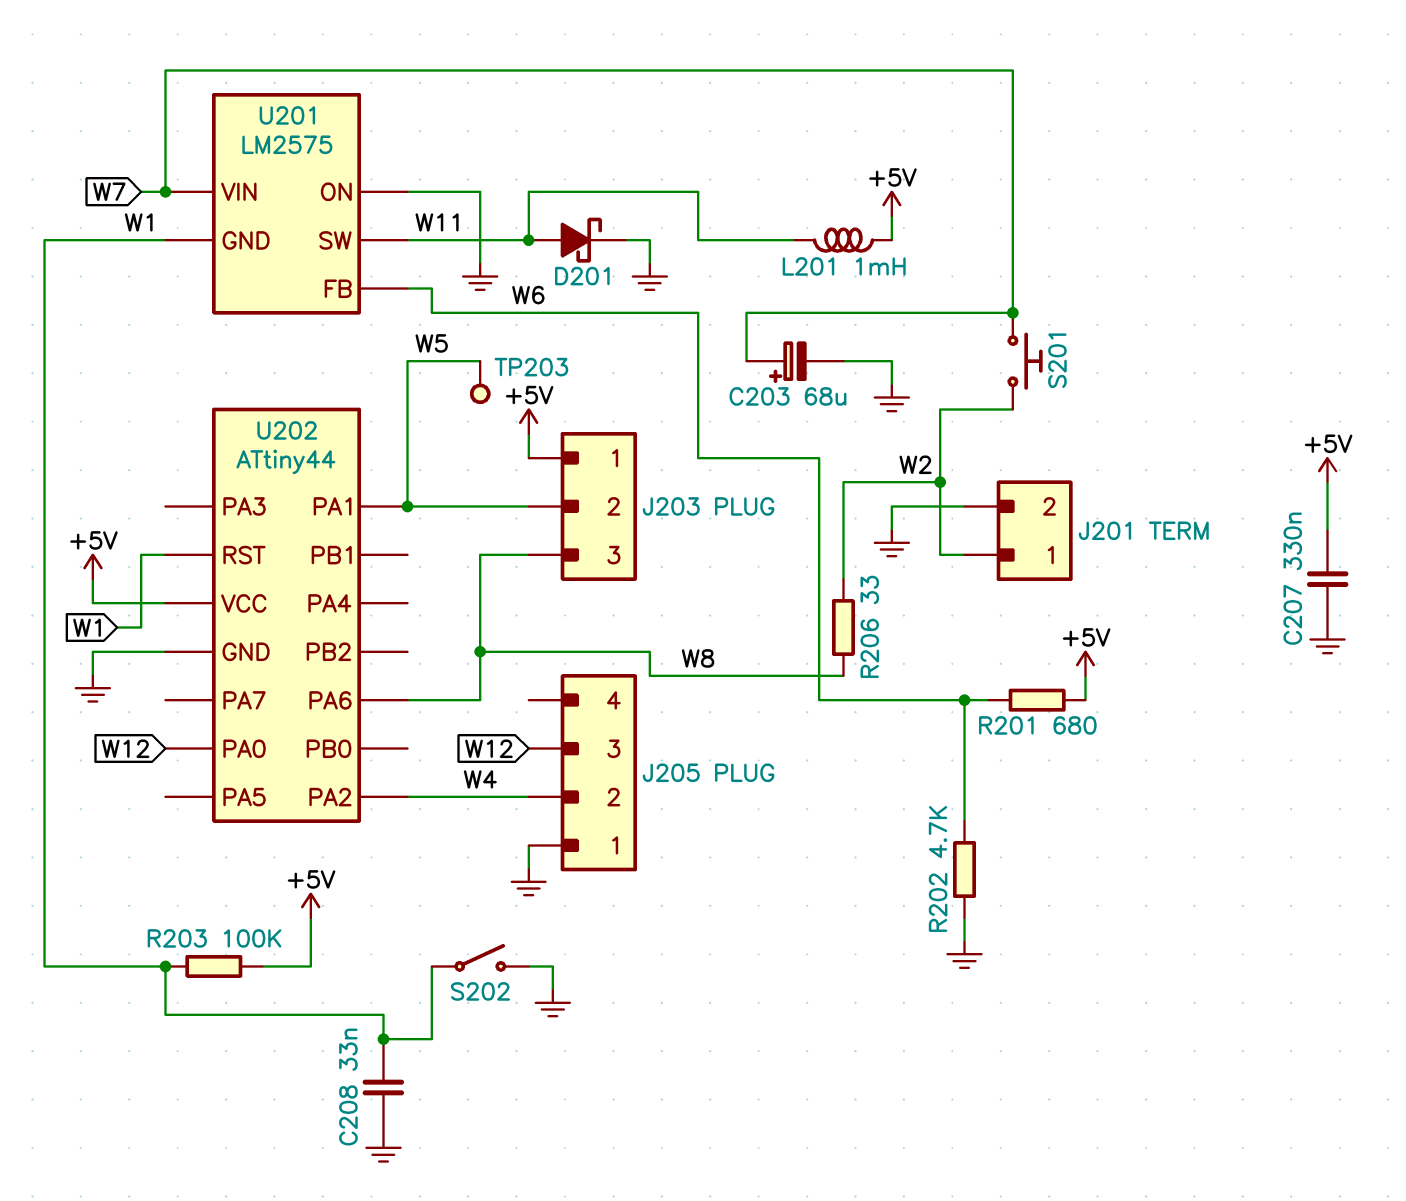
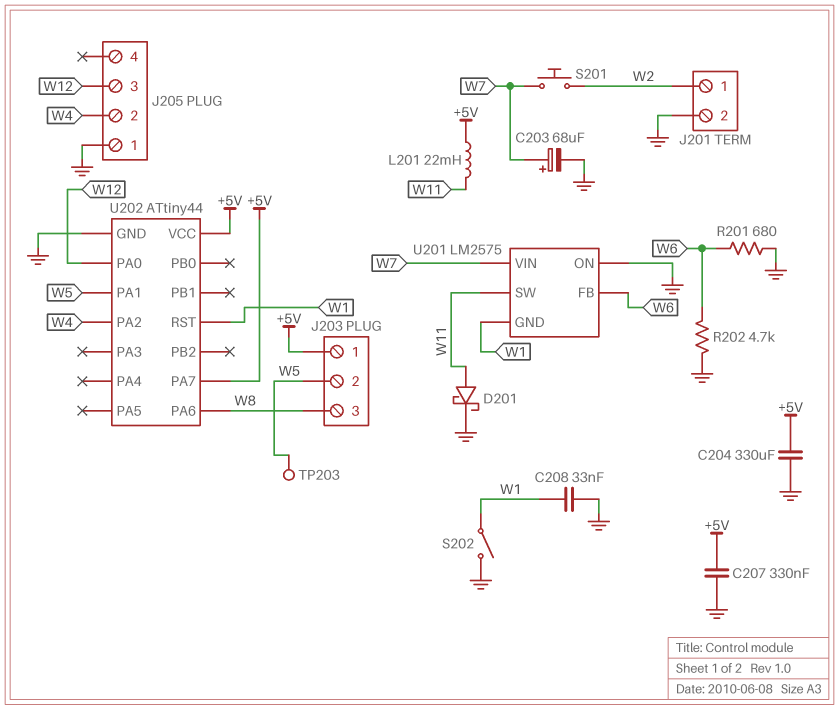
C204: none -> 330uF (+5V, GND)
L201: 1mH (+5V, W11) -> 22mH (+5V, W11)
R201: 680 (+5V, W6) -> 680 (GND, W6)
R203: 100k (+5V, W1) -> none
R206: 33 (W2, W8) -> none
U202 pin PA7: none -> +5V

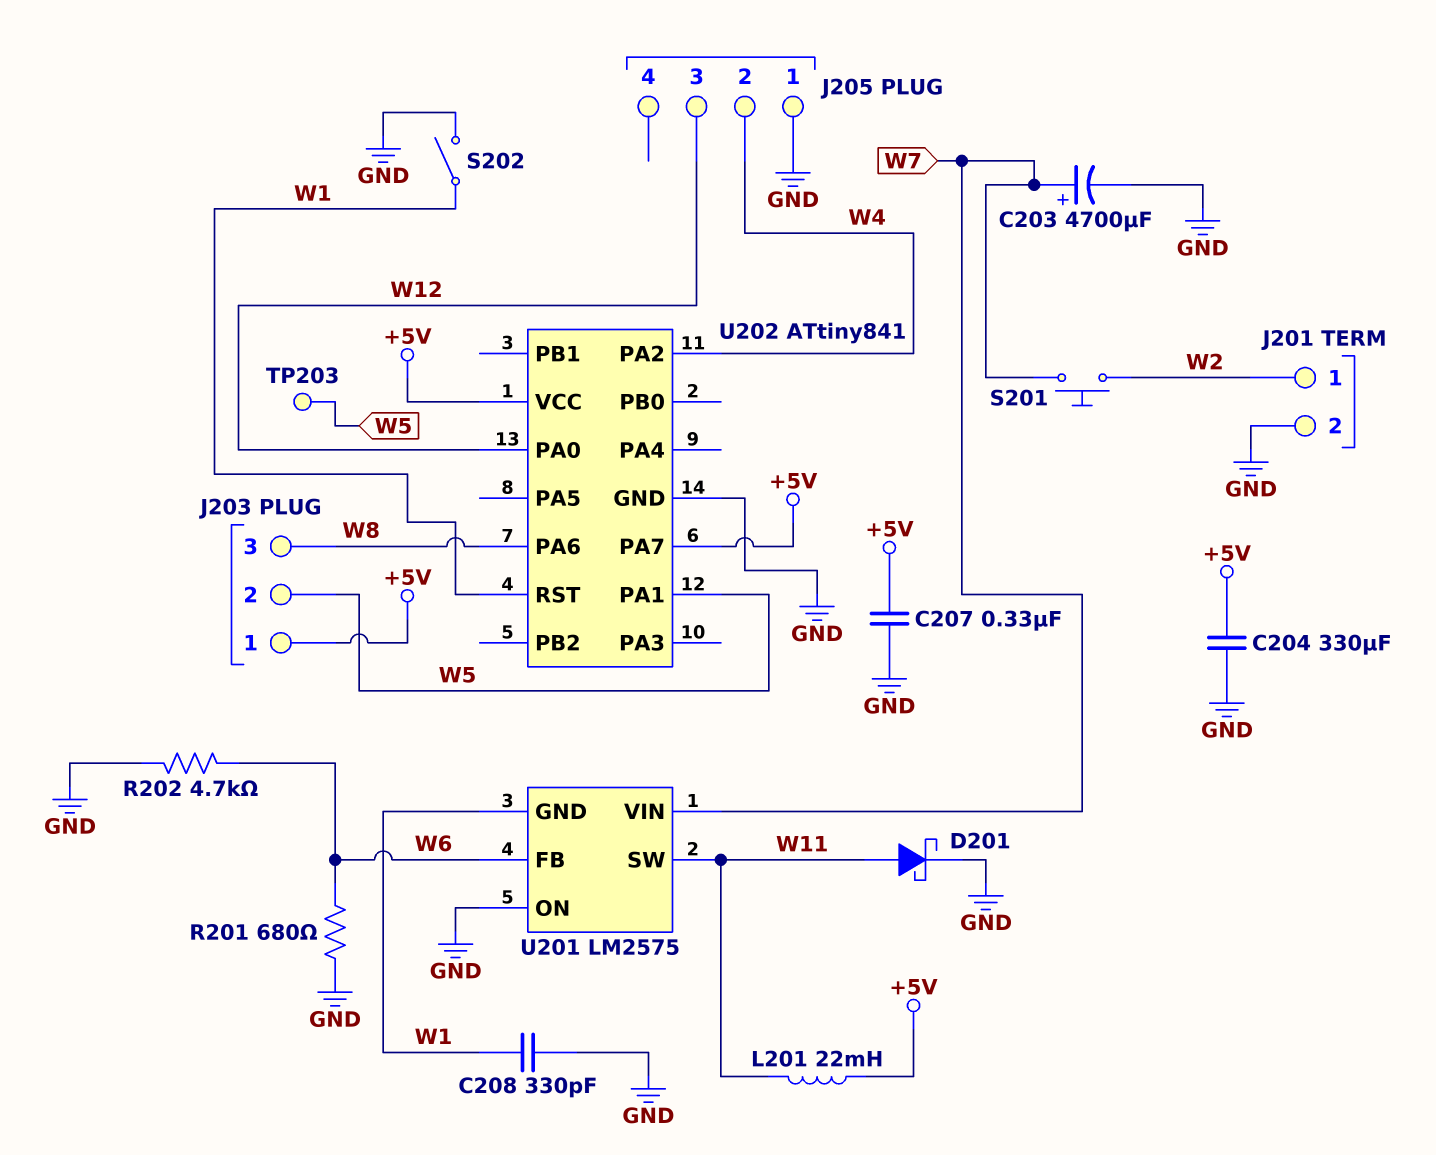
C203: 68uF (plus W7, minus GND) -> 4700uF (plus W7, minus GND)
C208: 33nF (GND, W1) -> 330pF (GND, W1)
U202: ATtiny44 -> ATtiny841

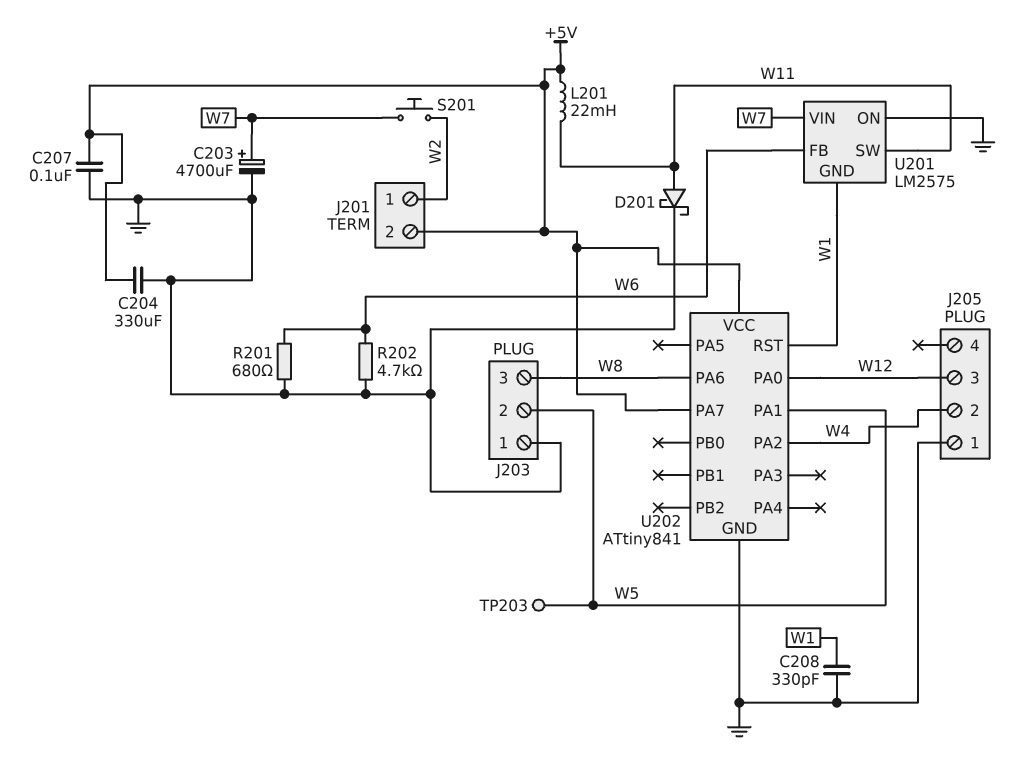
C207: 330nF (+5V, GND) -> 100nF (+5V, GND)
J201 pin 2: GND -> +5V
J203 pin 1: +5V -> GND
S202: switch (GND, W1) -> none

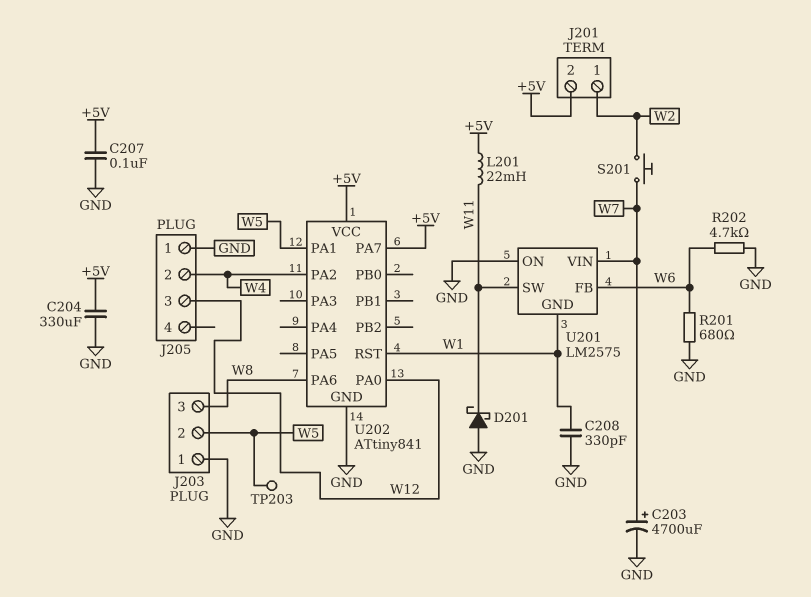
D201: schottky (A W11, K GND) -> schottky (A GND, K W11)

